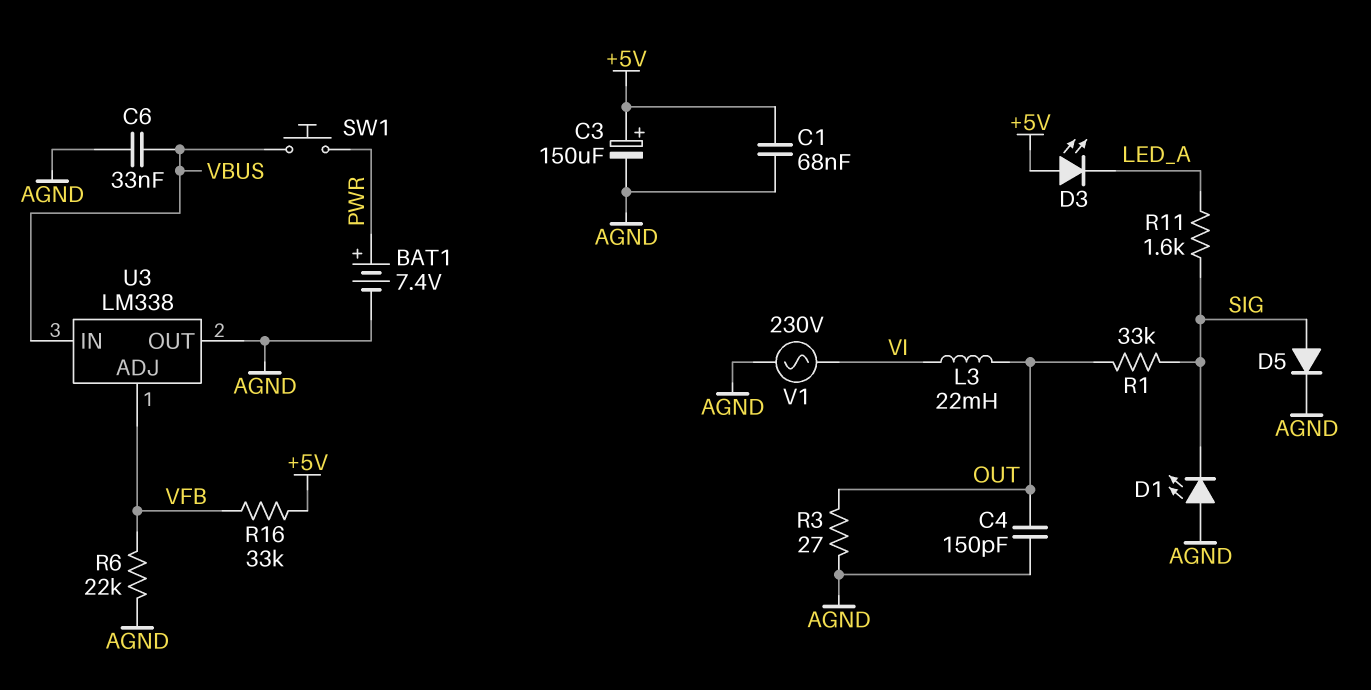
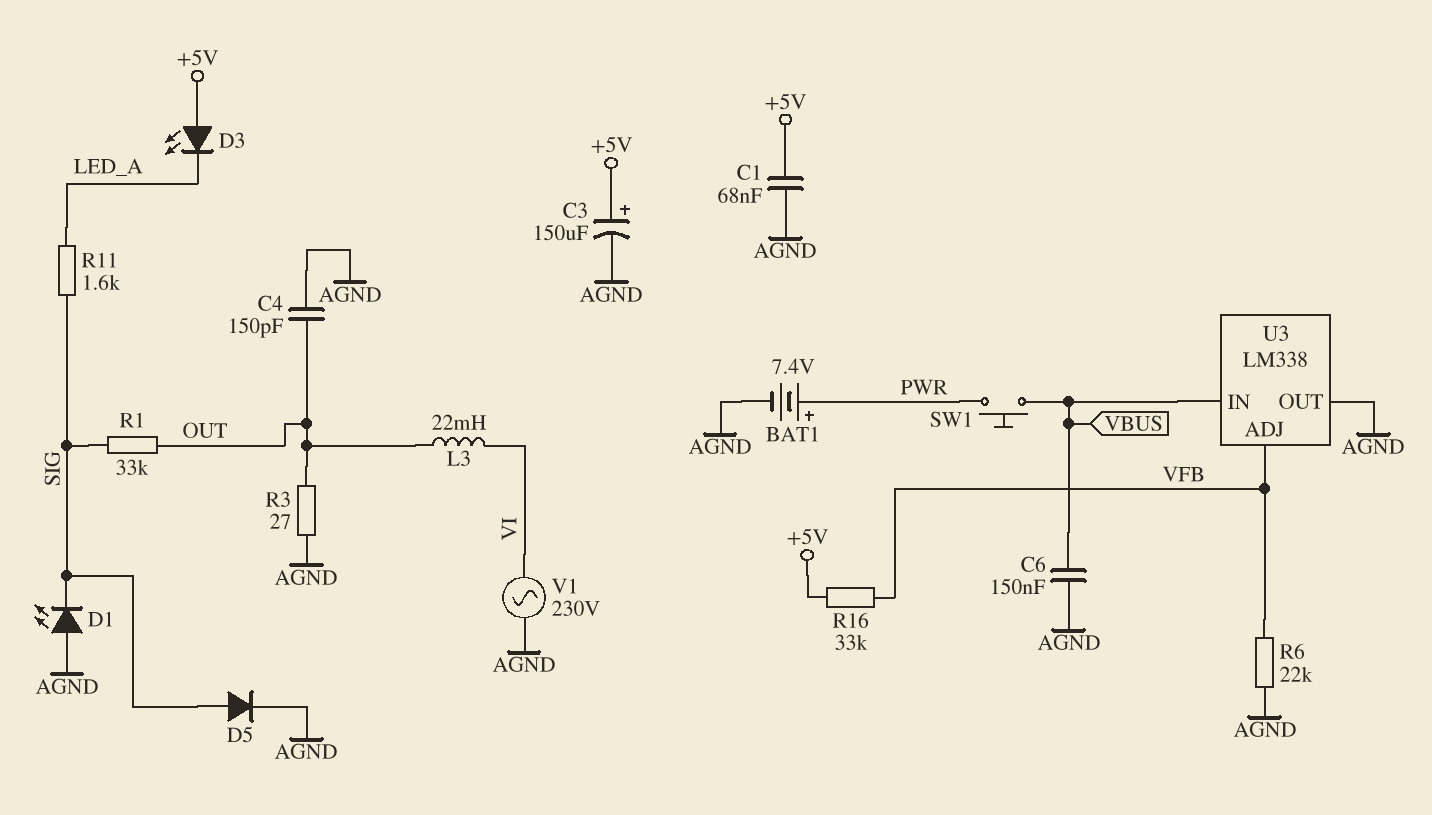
C6: 33nF (AGND, VBUS) -> 150nF (AGND, VBUS)

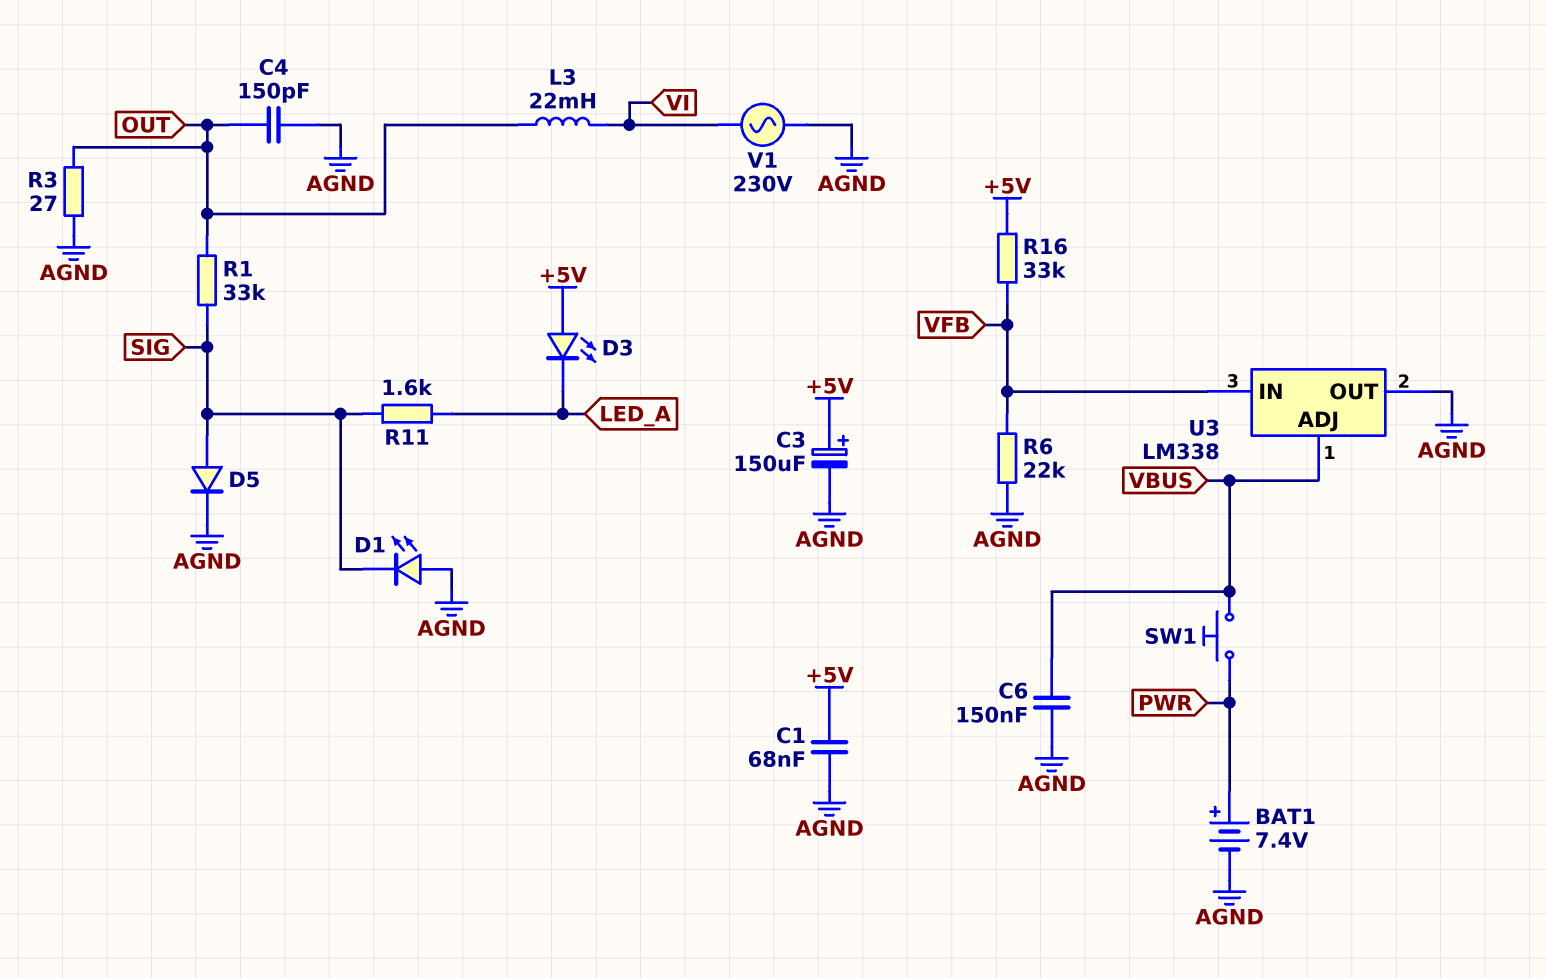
U3 pin ADJ: VFB -> VBUS
U3 pin IN: VBUS -> VFB

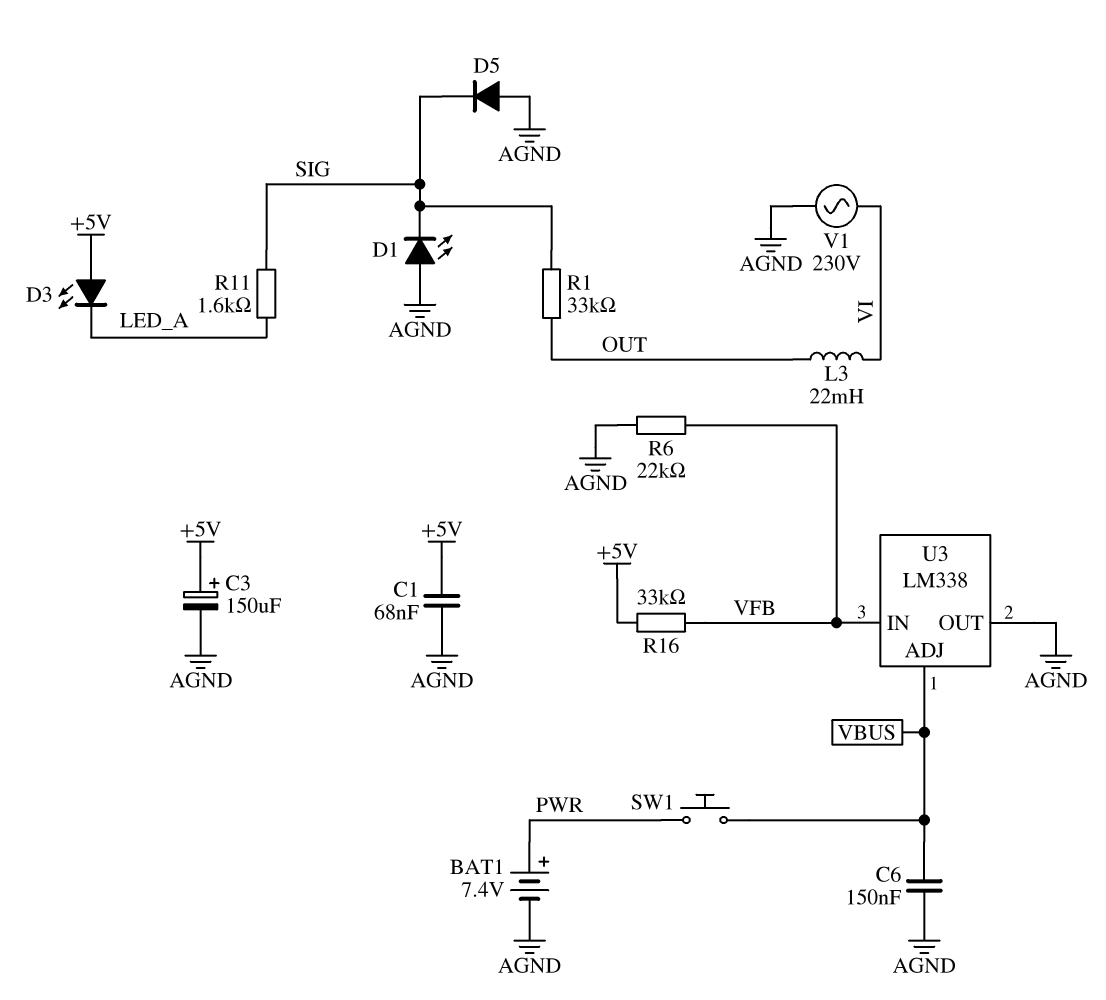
C4: 150pF (AGND, OUT) -> none
D5: diode (A SIG, K AGND) -> diode (A AGND, K SIG)
R3: 27 (AGND, OUT) -> none

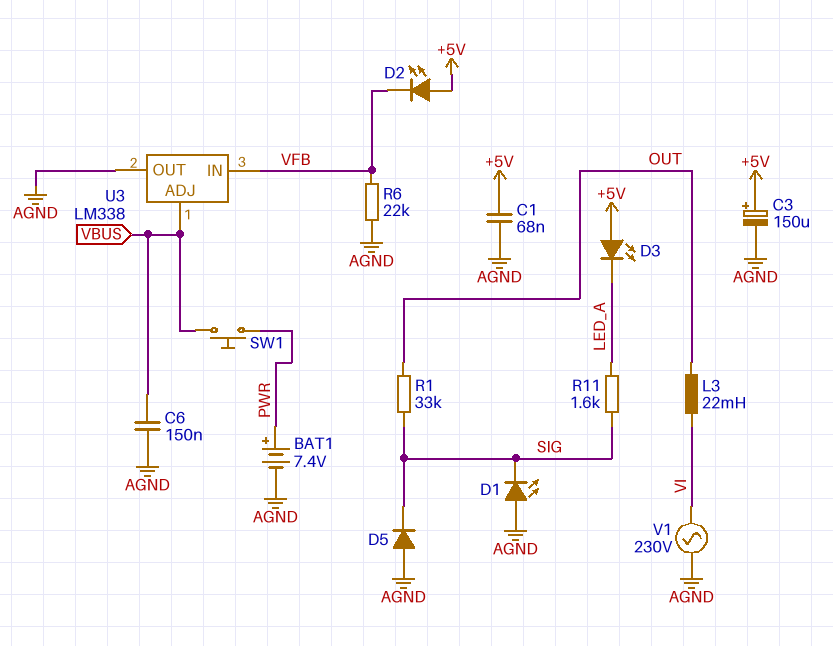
D2: none -> LED (A +5V, K VFB)
R16: 33k (+5V, VFB) -> none

